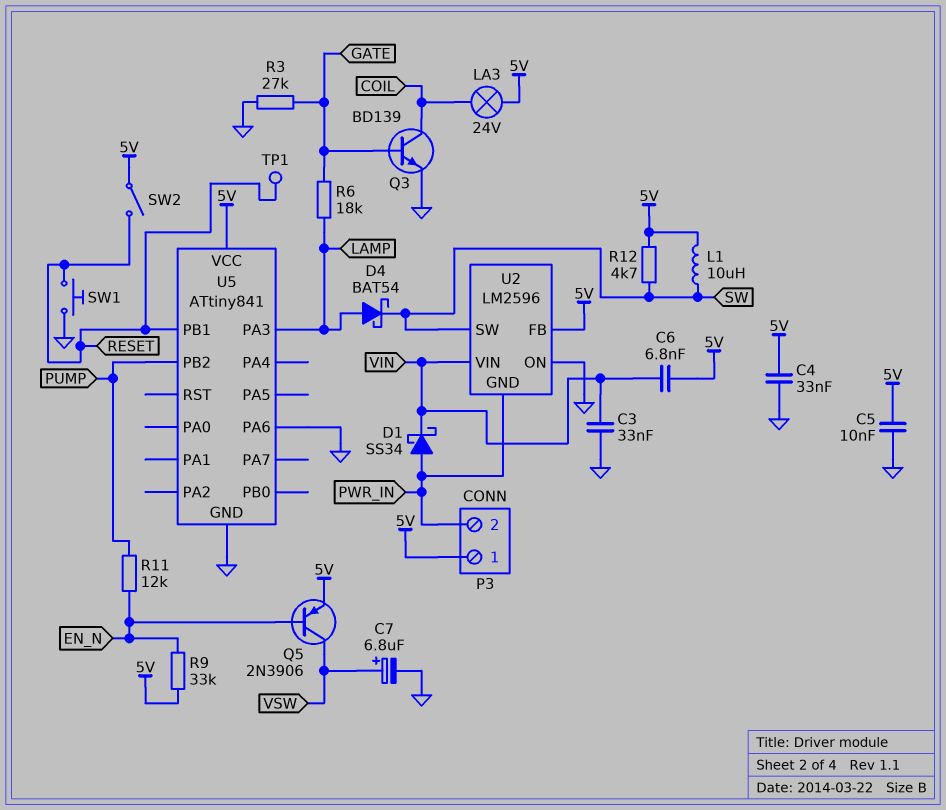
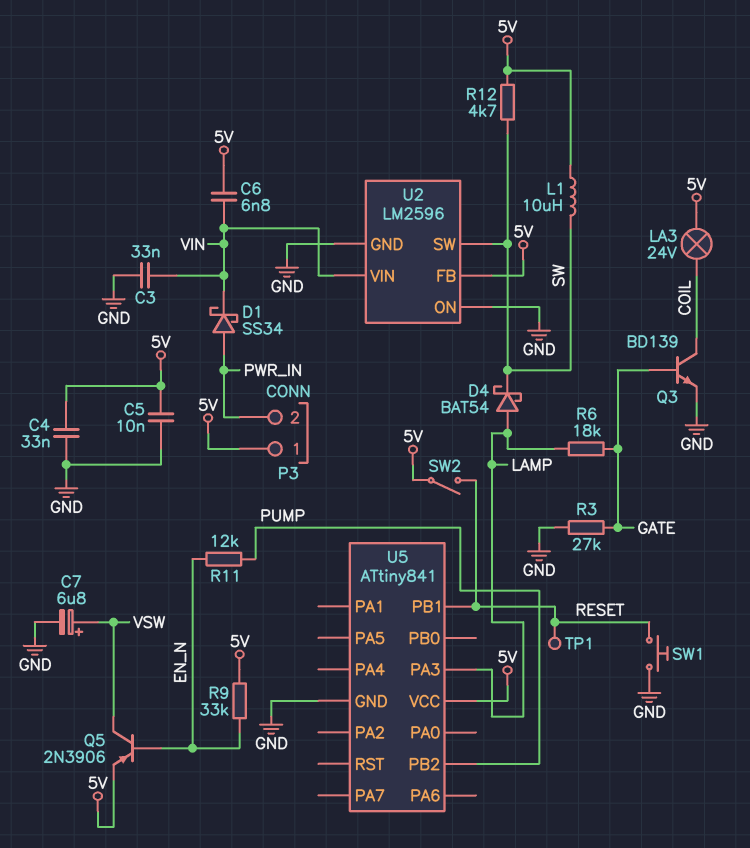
U2 pin GND: PWR_IN -> GND
U5 pin PA6: GND -> none

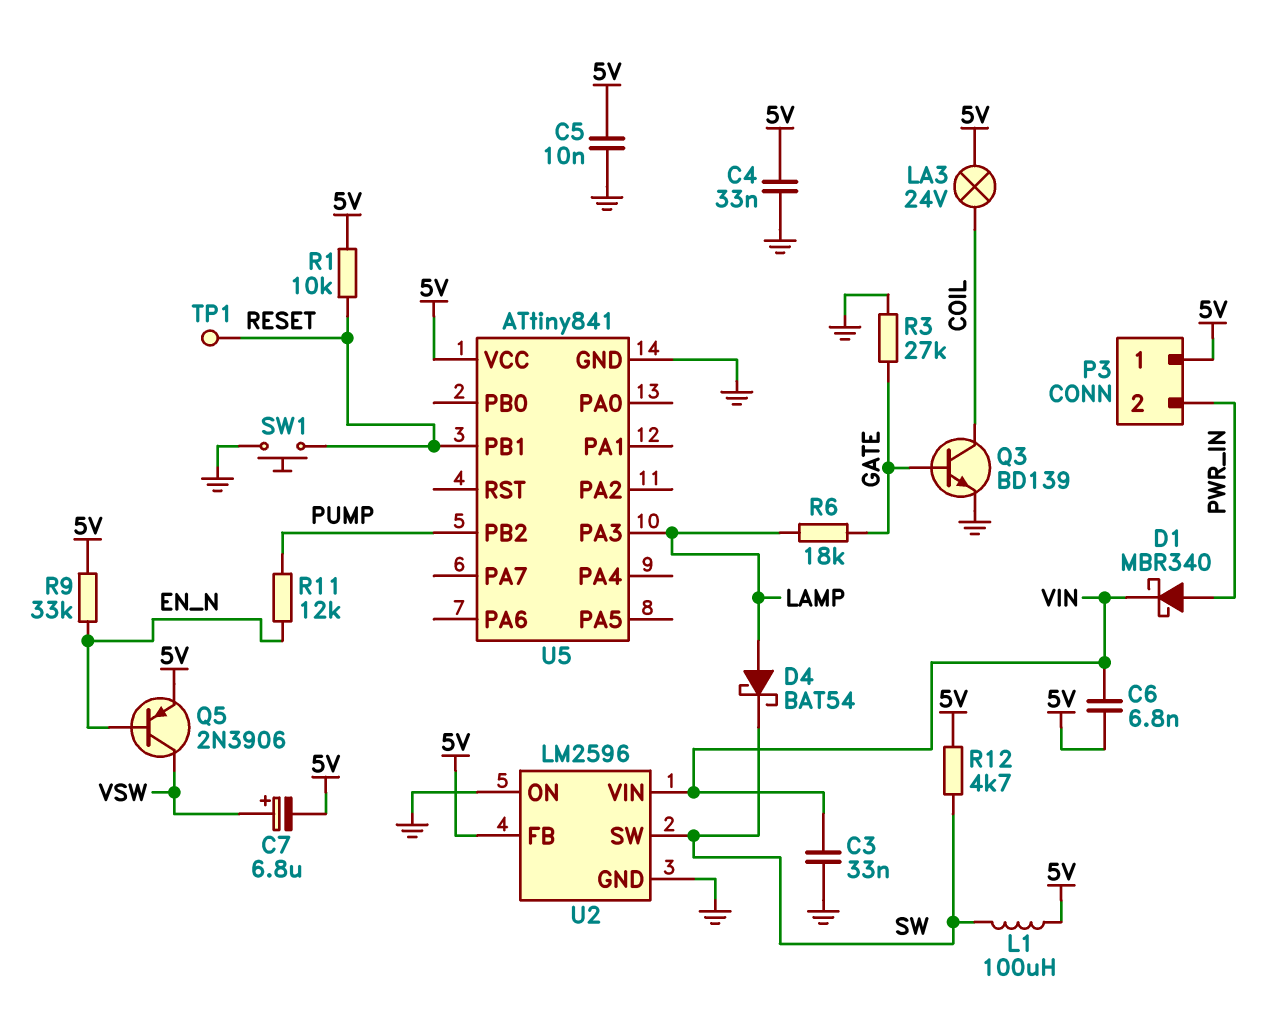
C7: 6.8uF (plus VSW, minus GND) -> 6.8uF (plus VSW, minus 5V)
D1: schottky SS34 (A PWR_IN, K VIN) -> schottky MBR340 (A PWR_IN, K VIN)
L1: 10uH (5V, SW) -> 100uH (5V, SW)
R1: none -> 10k (5V, RESET)
SW2: switch (5V, RESET) -> none

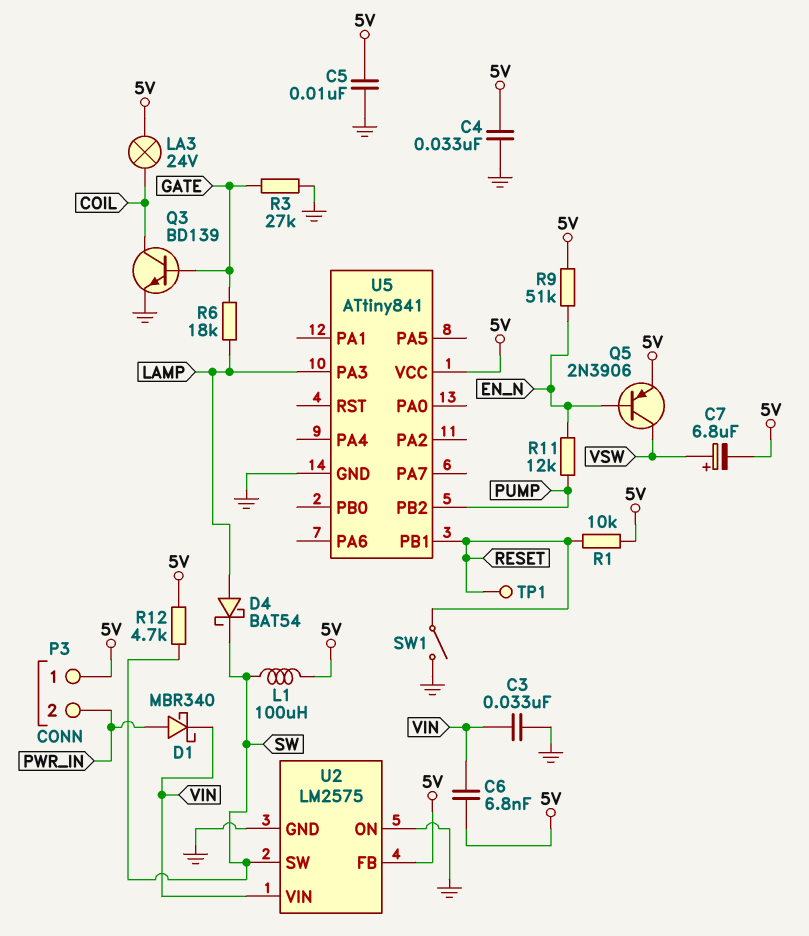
R9: 33k (5V, EN_N) -> 51k (5V, EN_N)
SW1: button (GND, RESET) -> switch (GND, RESET)
U2: LM2596 -> LM2575

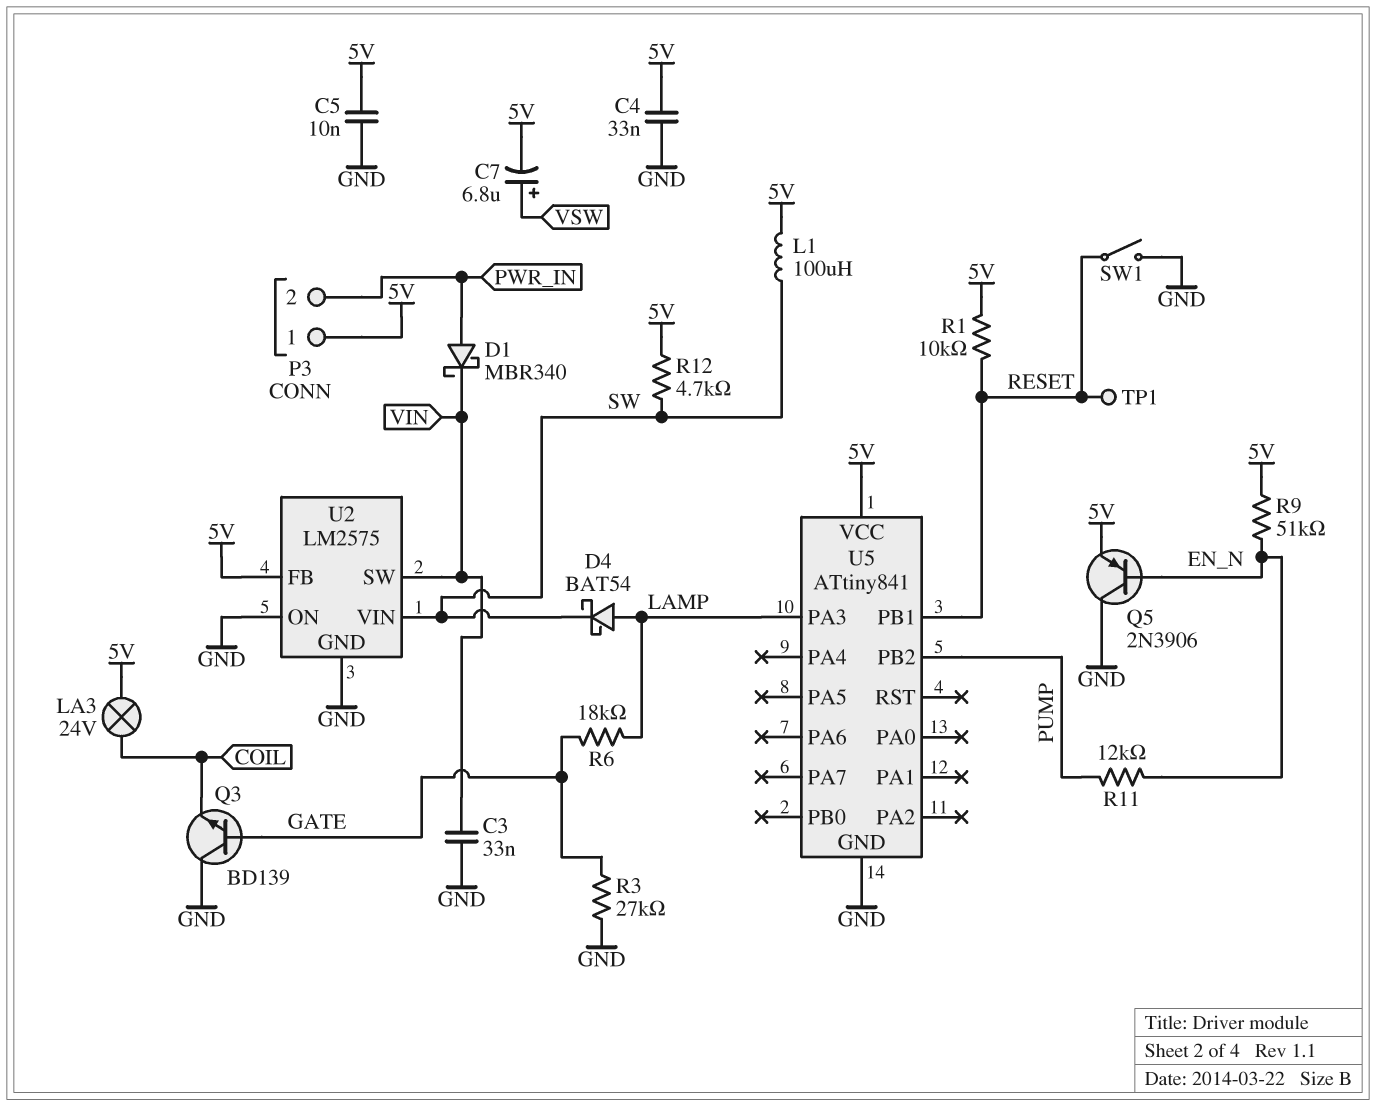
C6: 6.8nF (5V, VIN) -> none
Q3: NPN BD139 (B GATE, C COIL, E GND) -> NPN BD139 (B GATE, C GND, E COIL)
Q5: PNP 2N3906 (B EN_N, C VSW, E 5V) -> PNP 2N3906 (B EN_N, C GND, E 5V)
U2 pin SW: SW -> VIN
U2 pin VIN: VIN -> SW

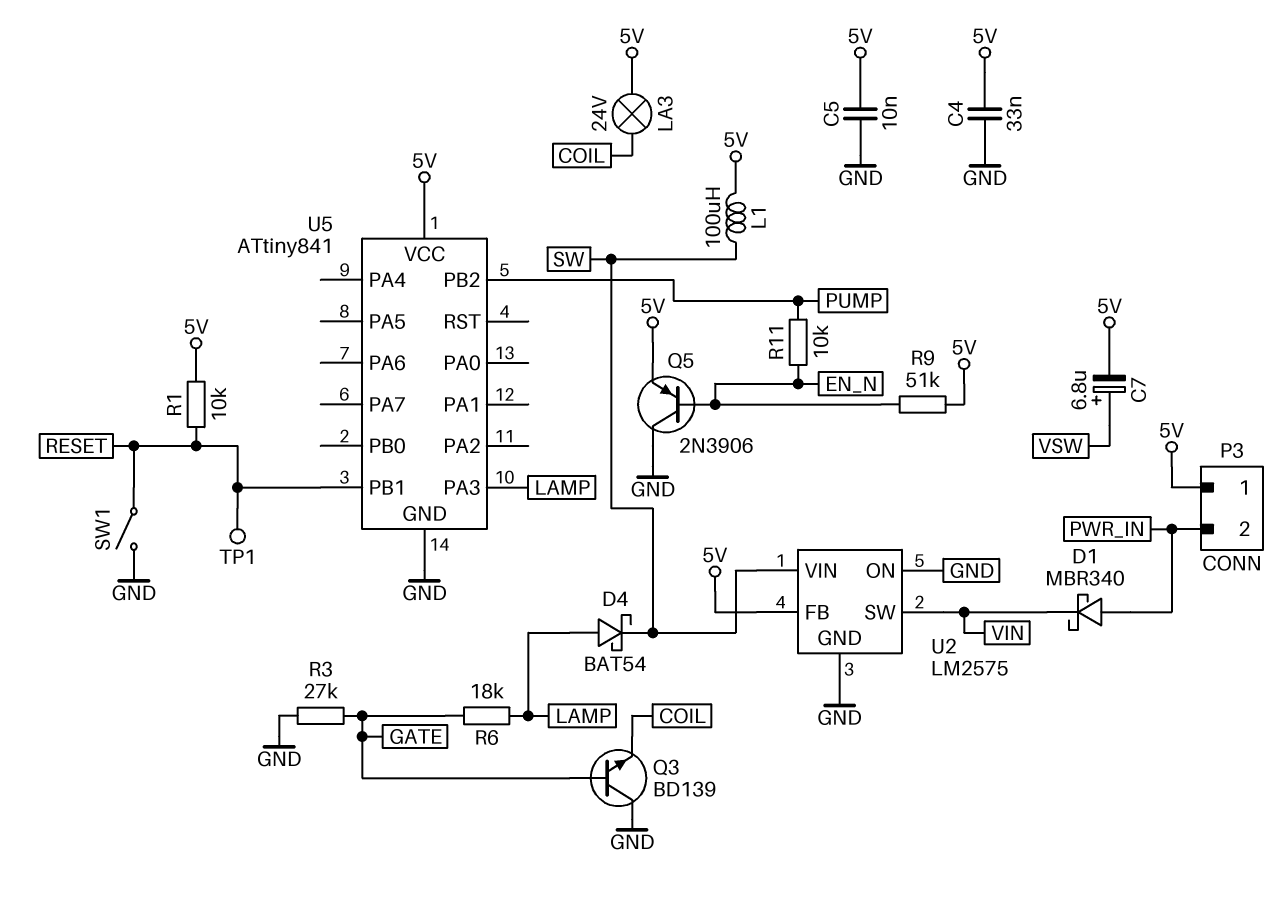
C3: 33nF (GND, VIN) -> none
R11: 12k (EN_N, PUMP) -> 10k (EN_N, PUMP)
R12: 4.7k (5V, SW) -> none

